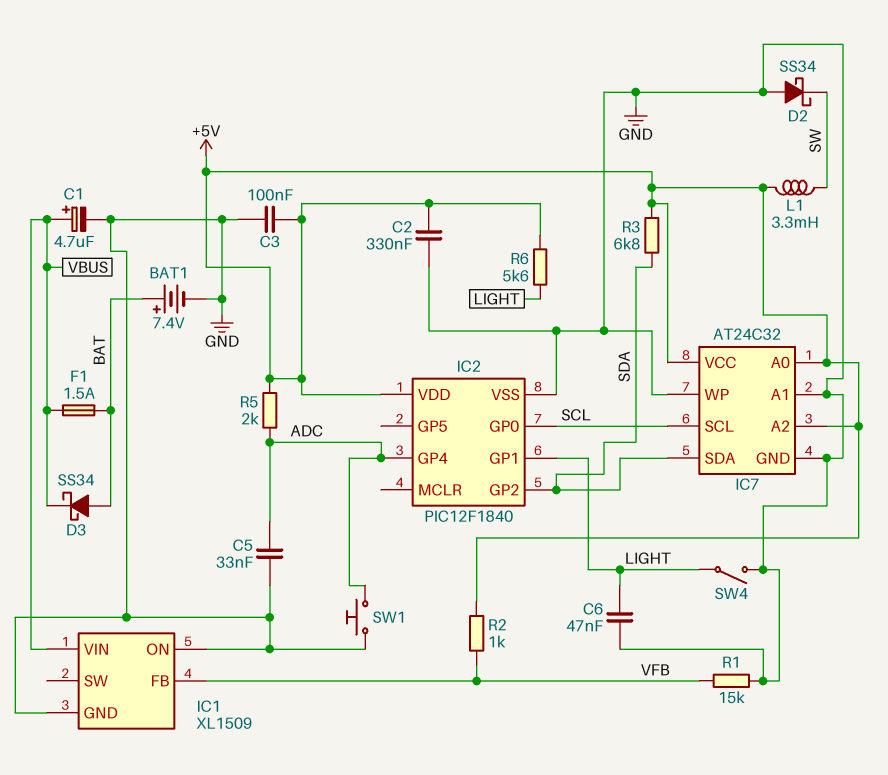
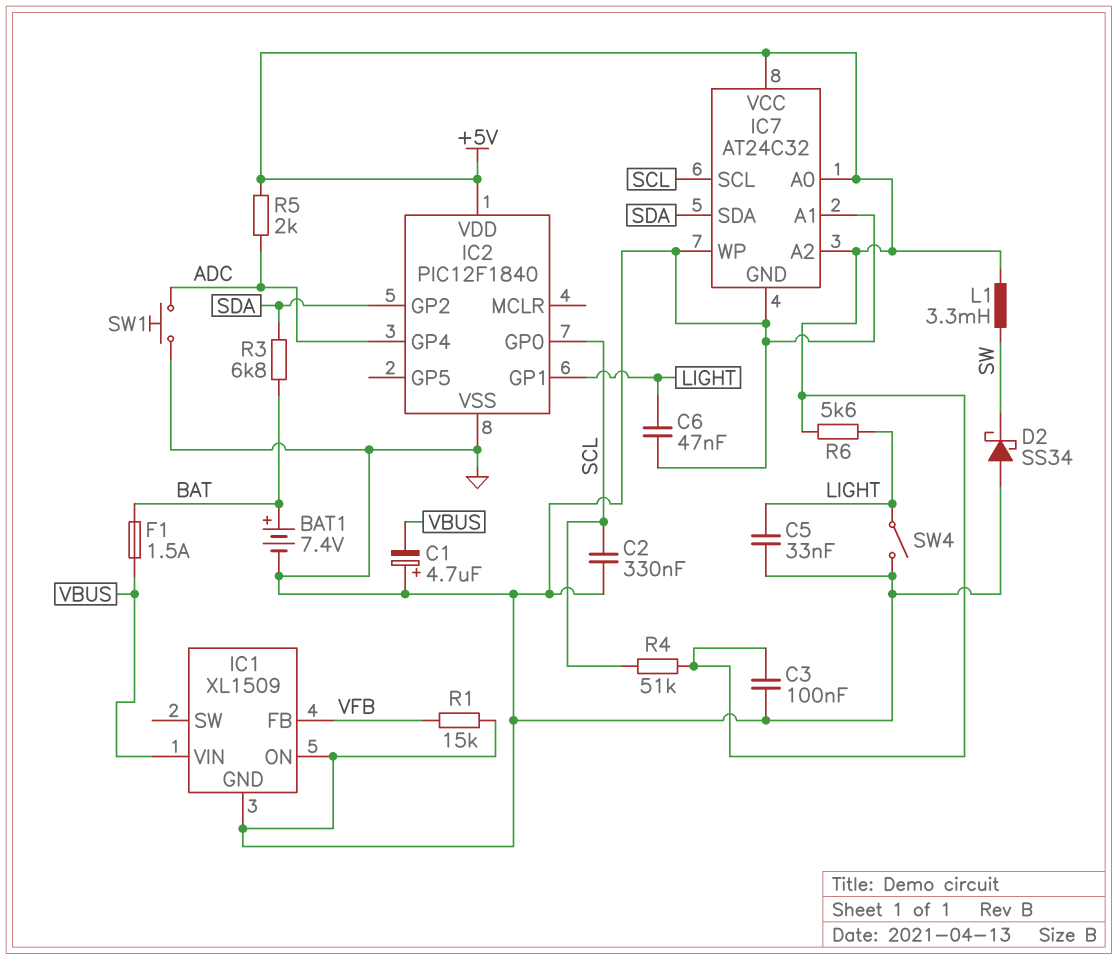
C1: 4.7uF (plus VBUS, minus GND) -> 4.7uF (plus GND, minus VBUS)
C2: 330nF (+5V, GND) -> 330nF (GND, SCL)
C5: 33nF (ADC, GND) -> 33nF (GND, LIGHT)
D3: schottky SS34 (A BAT, K VBUS) -> none
R2: 1k (+5V, VFB) -> none
R3: 6.8k (+5V, SDA) -> 6.8k (BAT, SDA)
R4: none -> 51k (+5V, SCL)

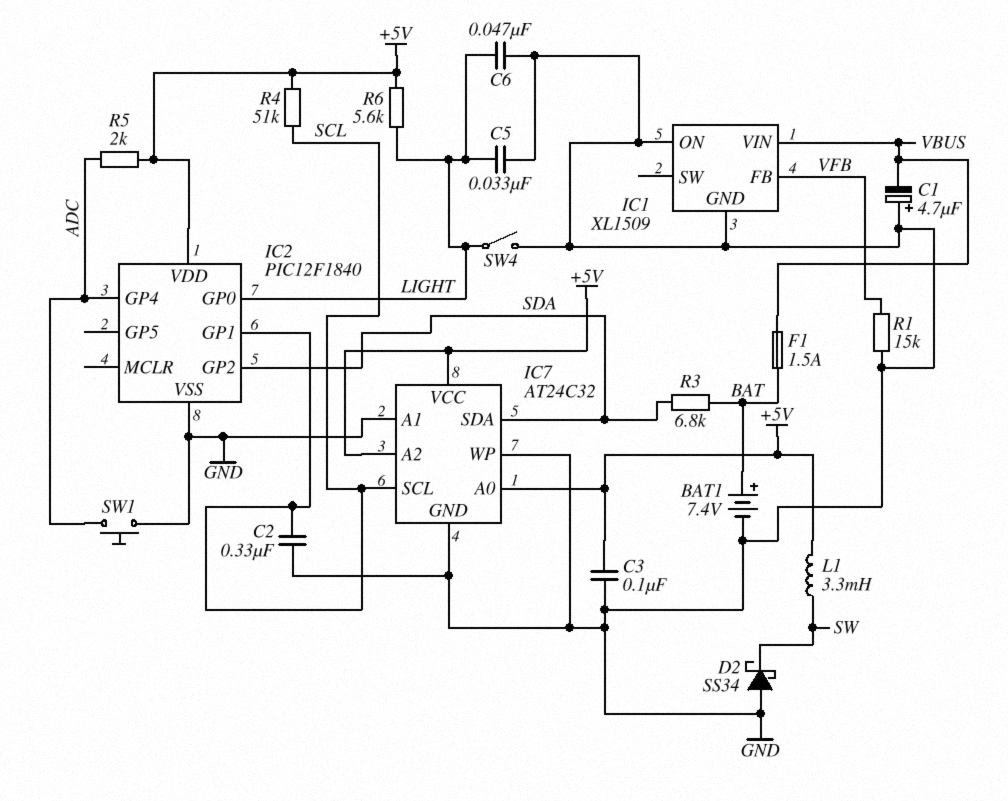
IC2 pin GP0: SCL -> LIGHT
IC2 pin GP1: LIGHT -> SCL

